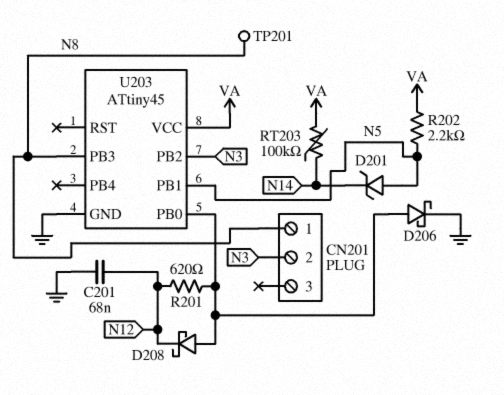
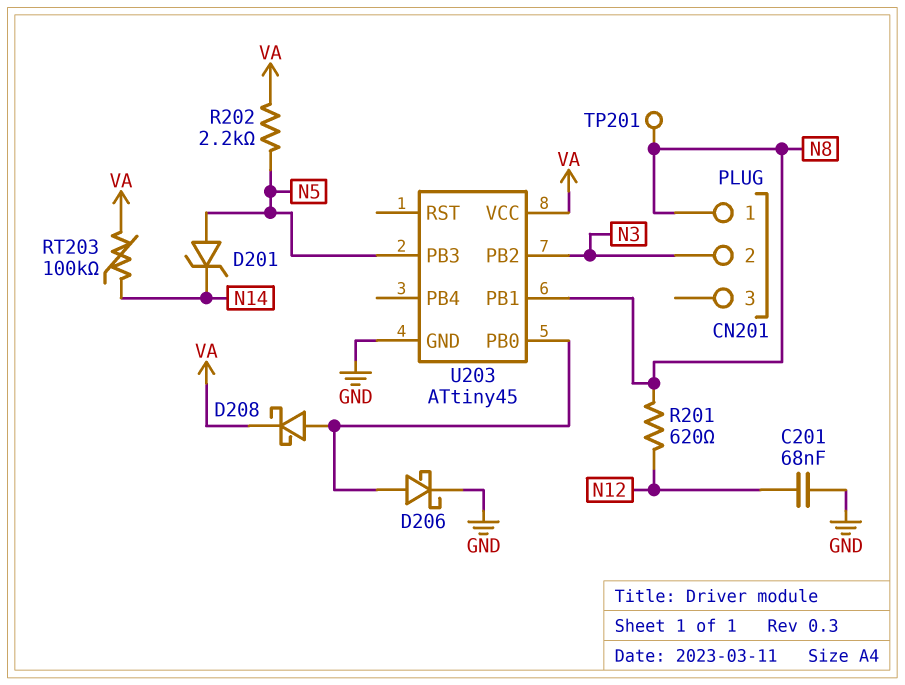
D208: schottky (A U203/PB0, K N12) -> schottky (A U203/PB0, K VA)
R201: 620 (N12, U203/PB0) -> 620 (N8, N12)
U203 pin PB1: N5 -> N8
U203 pin PB3: N8 -> N5

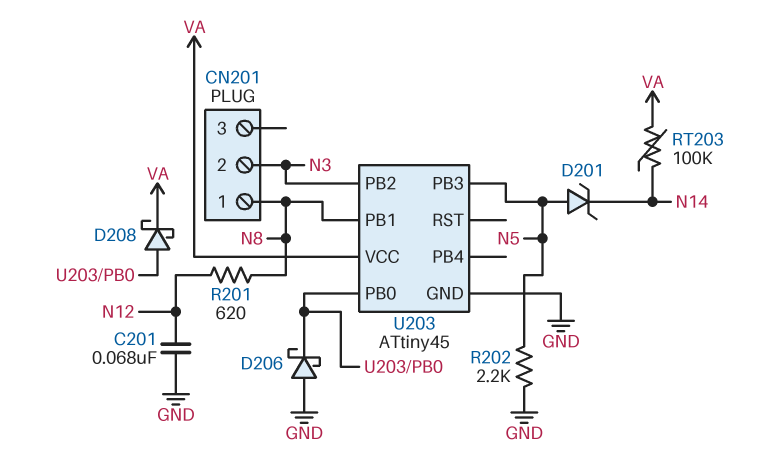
D206: schottky (A U203/PB0, K GND) -> schottky (A GND, K U203/PB0)
R202: 2.2k (N5, VA) -> 2.2k (GND, N5)
TP201: test point (N8) -> none

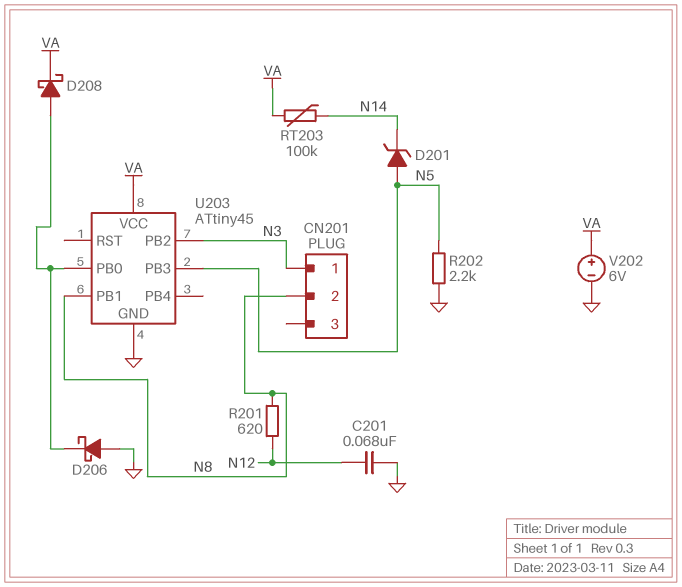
CN201 pin 1: N8 -> N3
CN201 pin 2: N3 -> N8
V202: none -> 6V (plus VA, minus GND)

